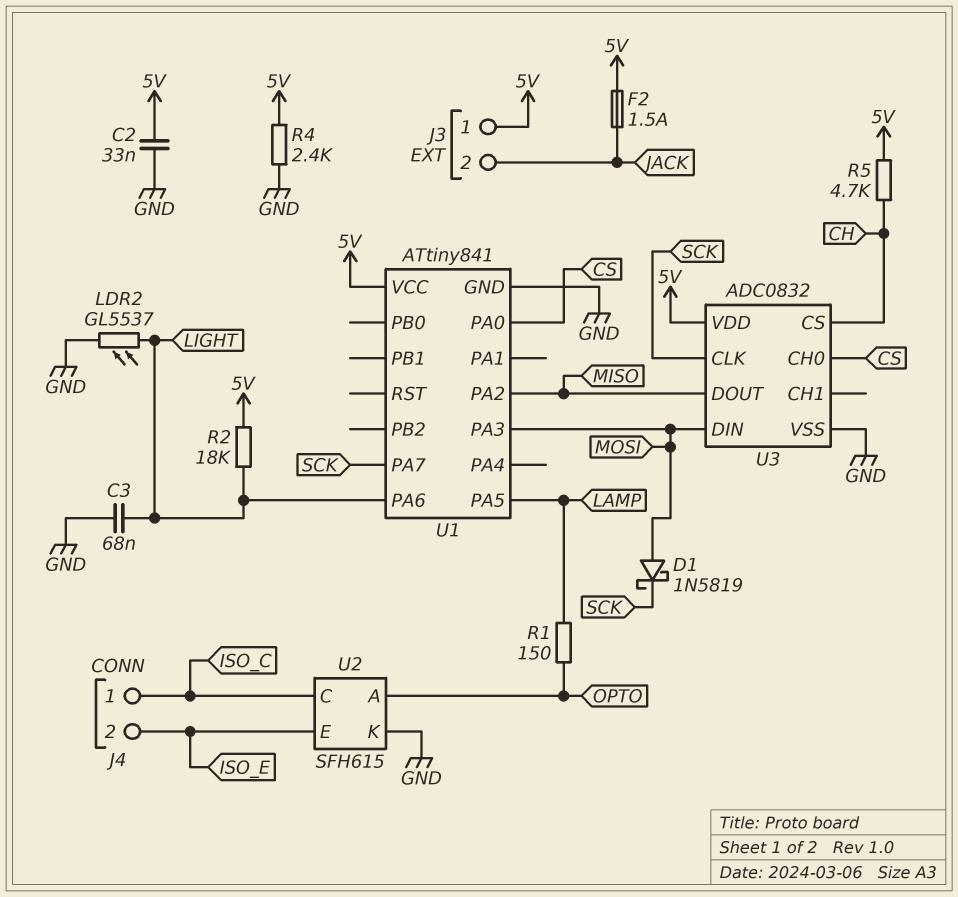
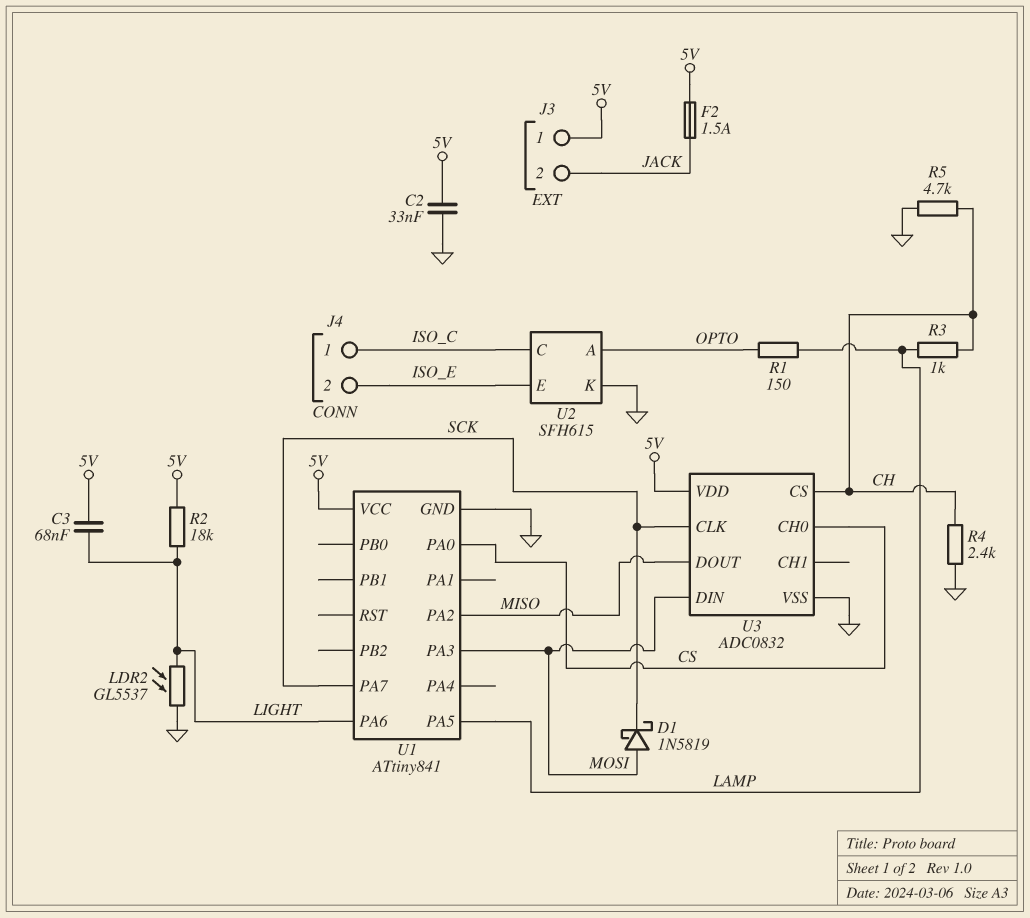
C3: 68nF (GND, LIGHT) -> 68nF (5V, LIGHT)
R3: none -> 1k (CH, LAMP)
R4: 2.4k (5V, GND) -> 2.4k (CH, GND)
R5: 4.7k (5V, CH) -> 4.7k (CH, GND)

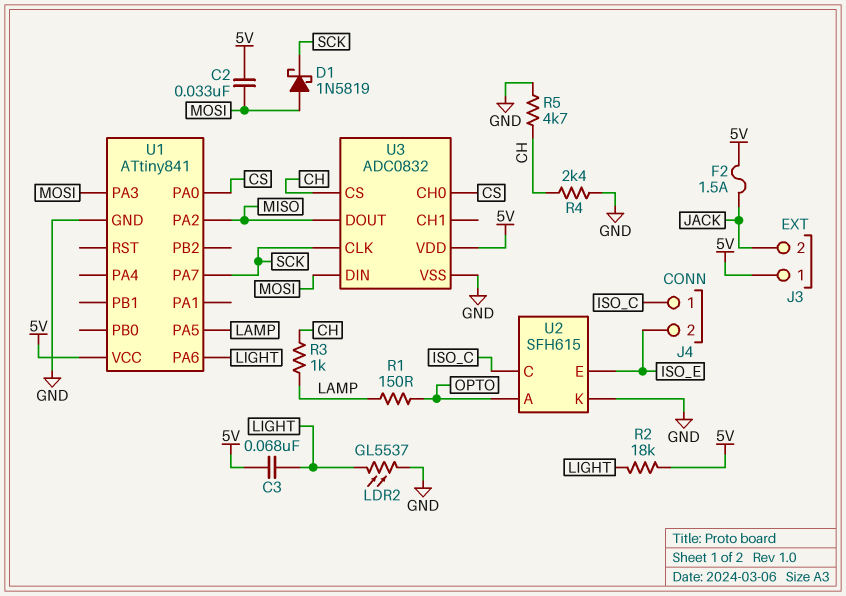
C2: 33nF (5V, GND) -> 33nF (5V, MOSI)

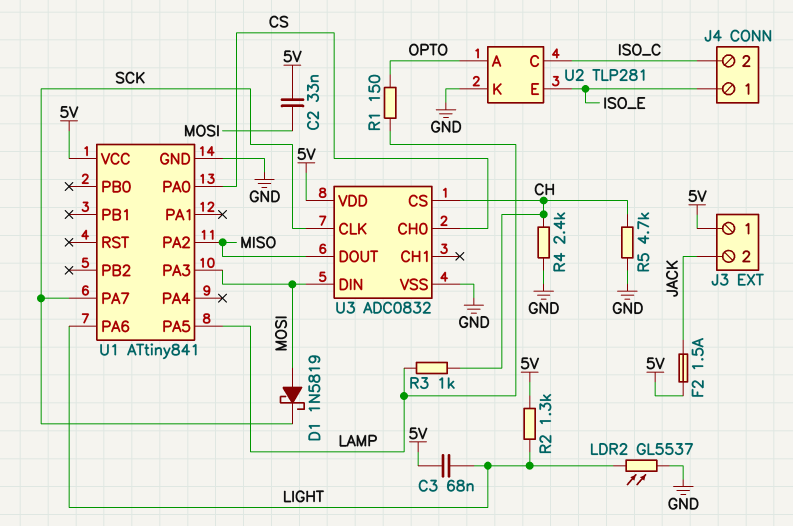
J4 pin 1: ISO_C -> ISO_E
J4 pin 2: ISO_E -> ISO_C
R2: 18k (5V, LIGHT) -> 1.3k (5V, LIGHT)
U2: SFH615 -> TLP281

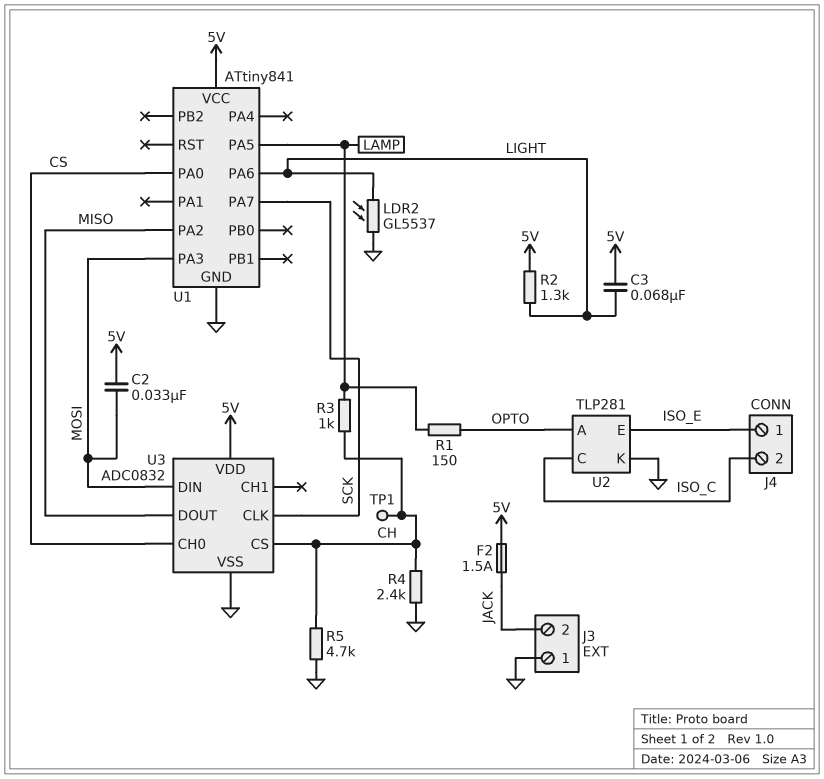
D1: schottky 1N5819 (A MOSI, K SCK) -> none
J3 pin 1: 5V -> GND
TP1: none -> test point (CH)

